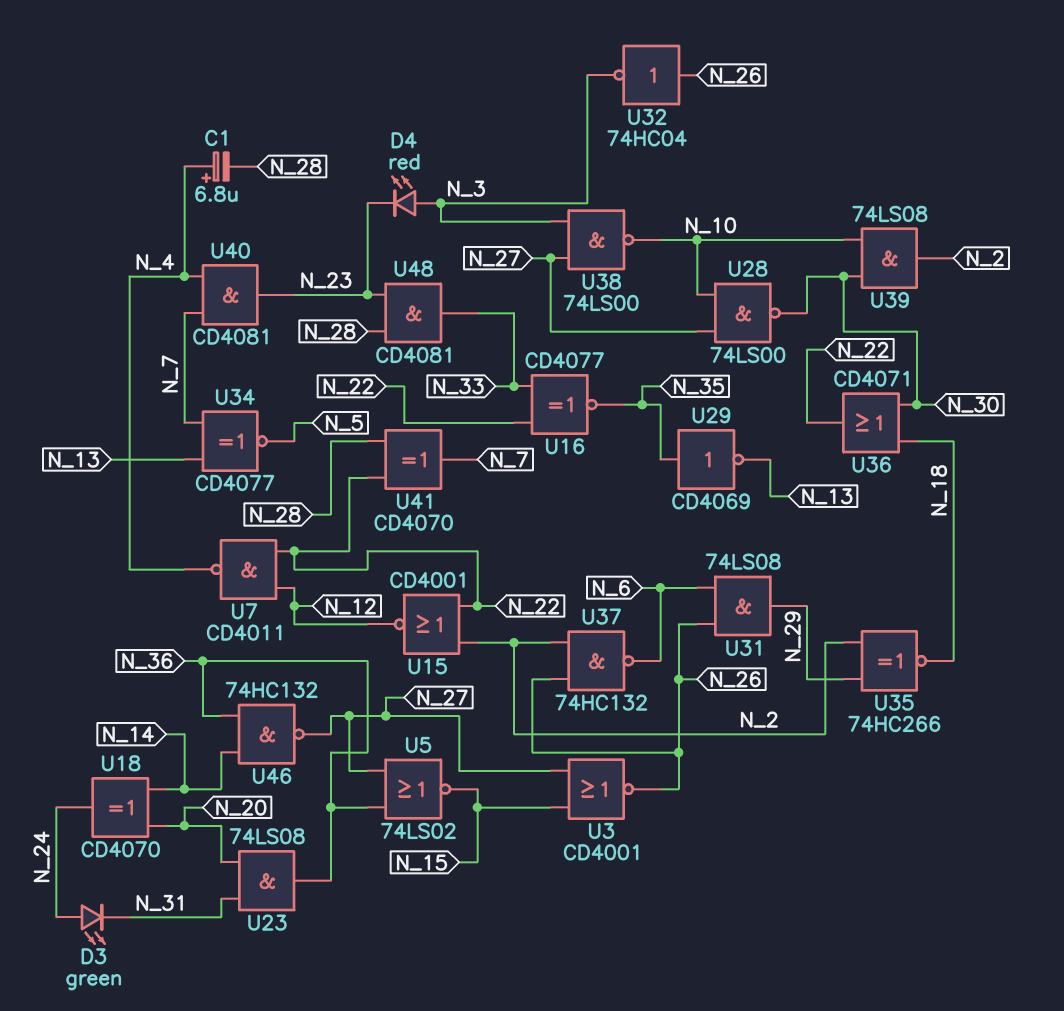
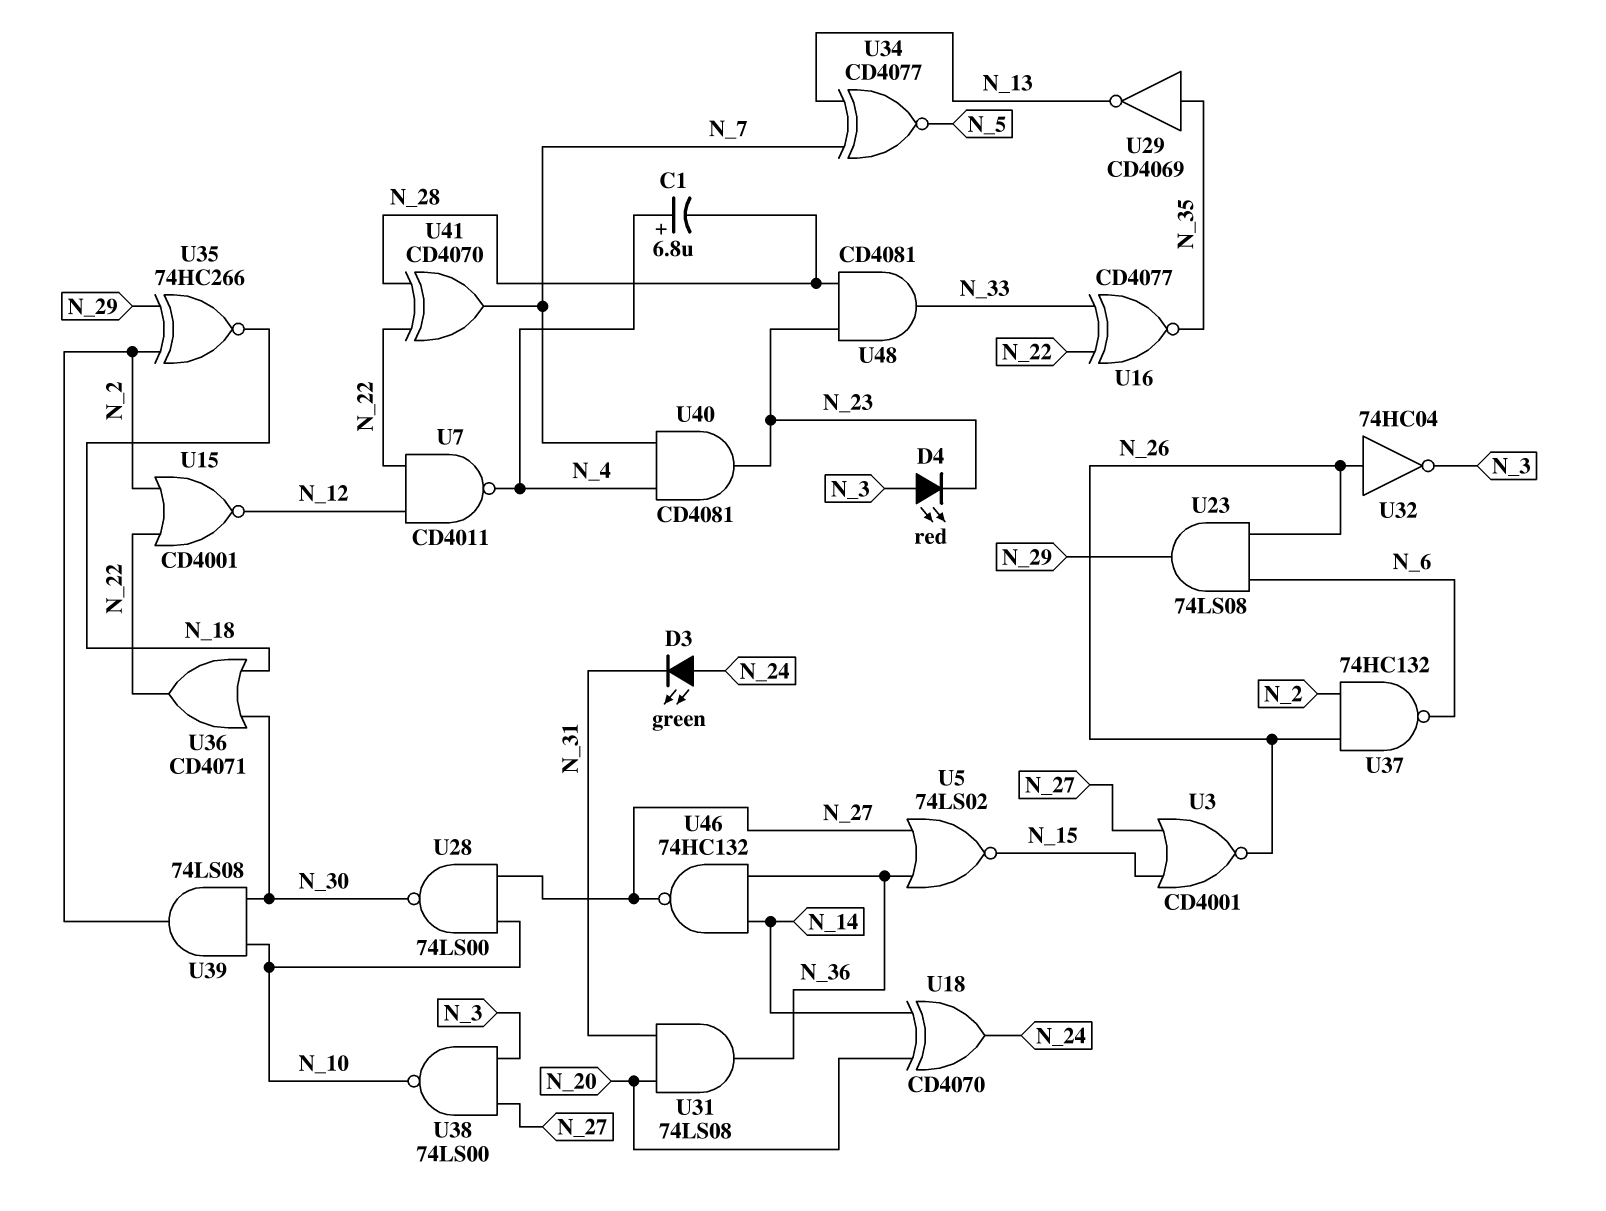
U23: AND 74LS08 (in N_20, in N_31, out N_36) -> AND 74LS08 (in N_6, in N_26, out N_29)
U31: AND 74LS08 (in N_6, in N_26, out N_29) -> AND 74LS08 (in N_20, in N_31, out N_36)

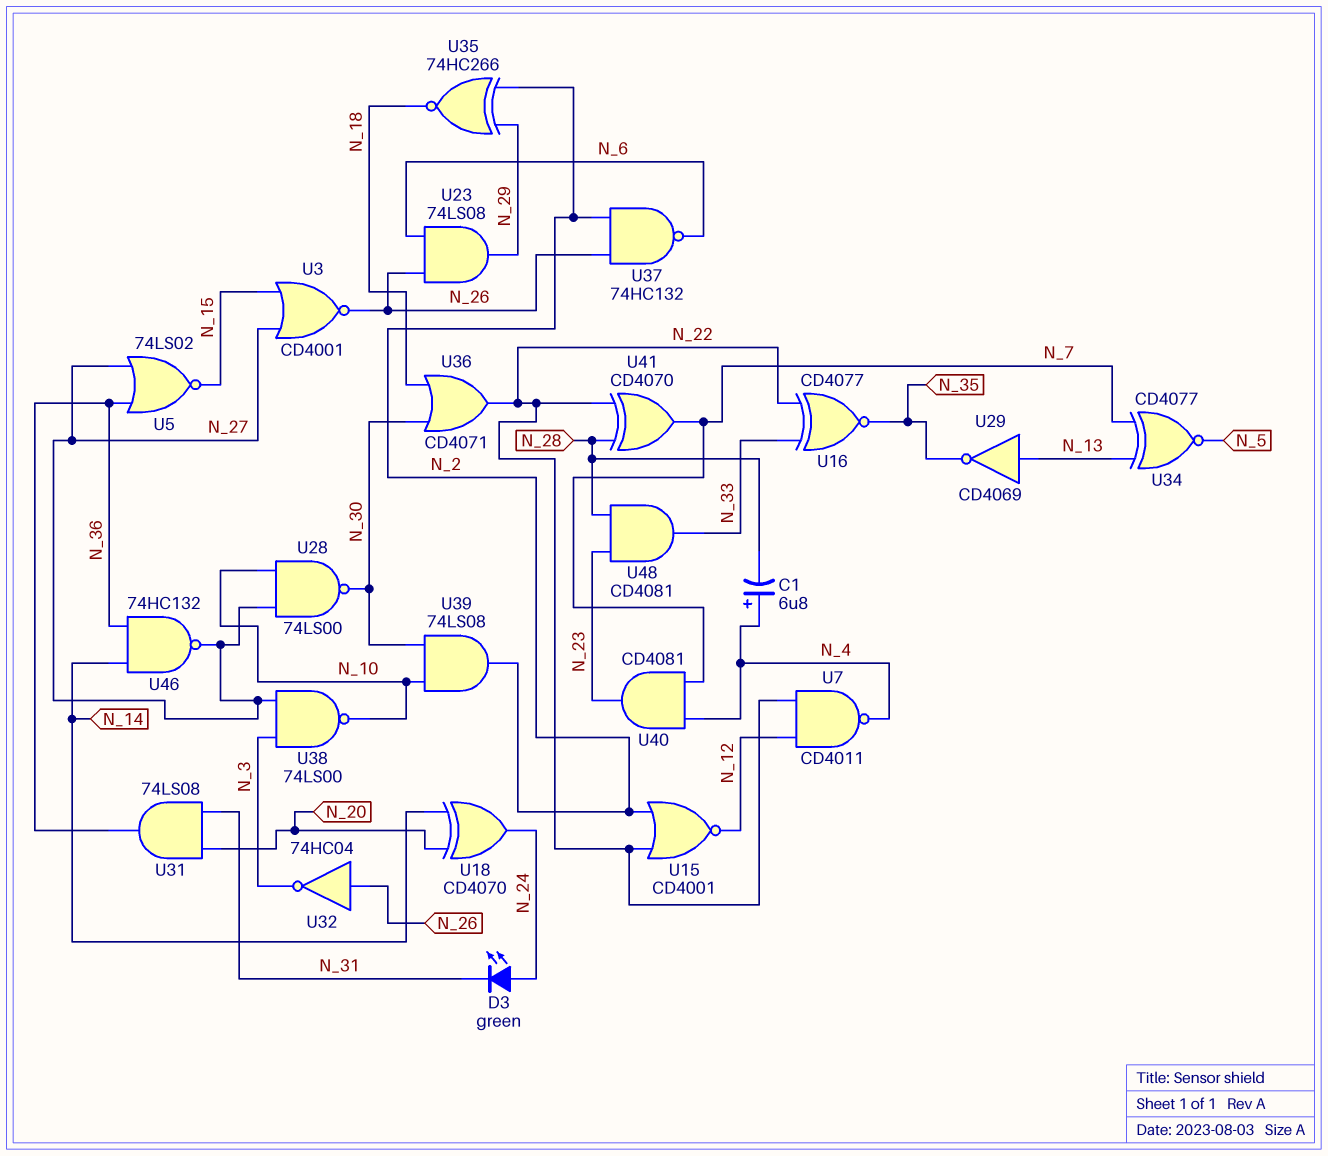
D4: LED red (A N_3, K N_23) -> none
U29: NOT CD4069 (in N_35, out N_13) -> NOT CD4069 (in N_13, out N_35)

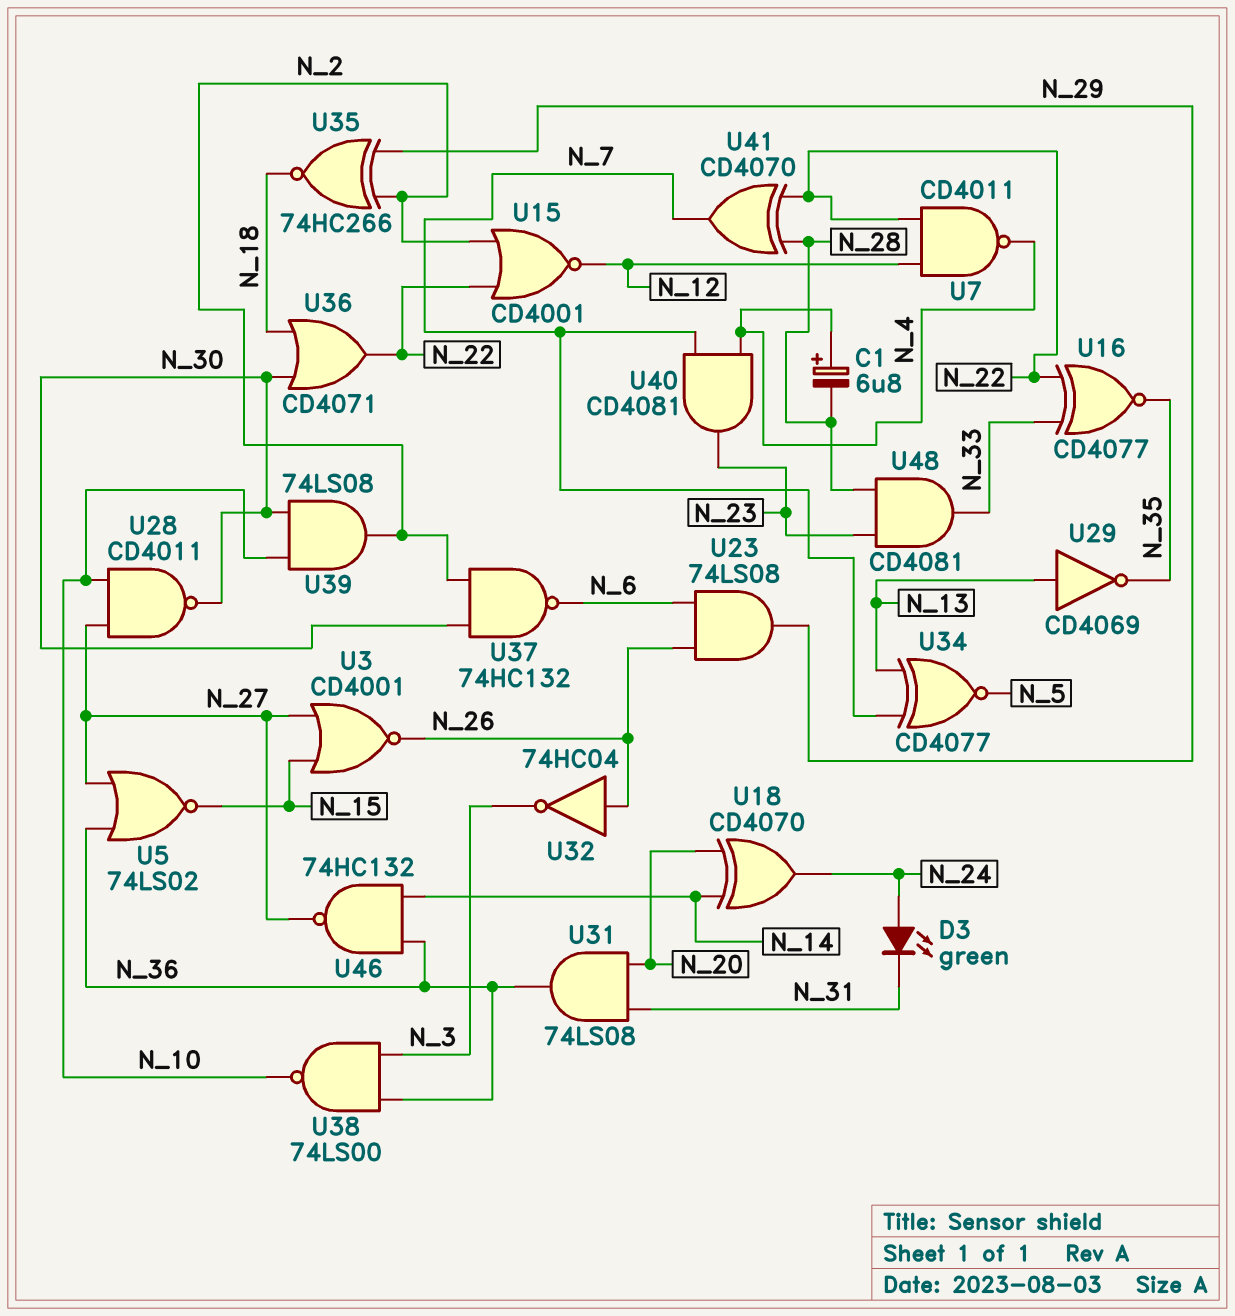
U28: NAND 74LS00 (in N_10, in N_27, out N_30) -> NAND CD4011 (in N_10, in N_27, out N_30)
U37: NAND 74HC132 (in N_2, in N_26, out N_6) -> NAND 74HC132 (in N_2, in N_30, out N_6)
U38: NAND 74LS00 (in N_3, in N_27, out N_10) -> NAND 74LS00 (in N_3, in N_36, out N_10)

